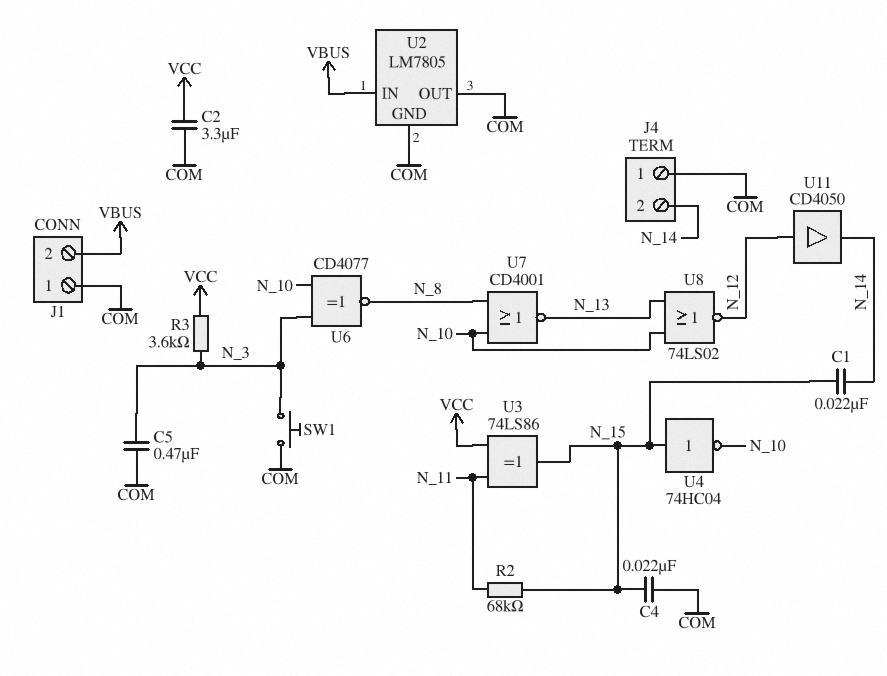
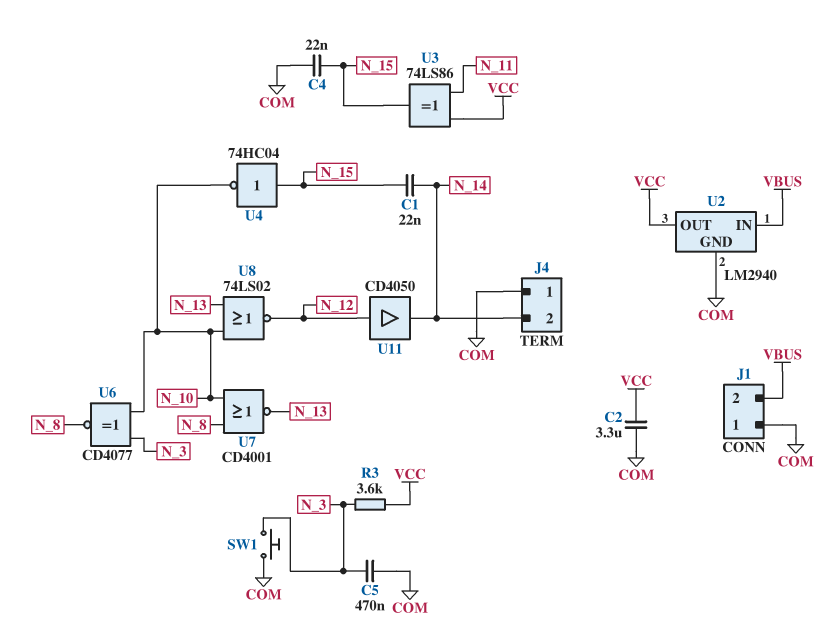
R2: 68k (N_11, N_15) -> none
U2: LM7805 -> LM2940
U2 pin OUT: COM -> VCC

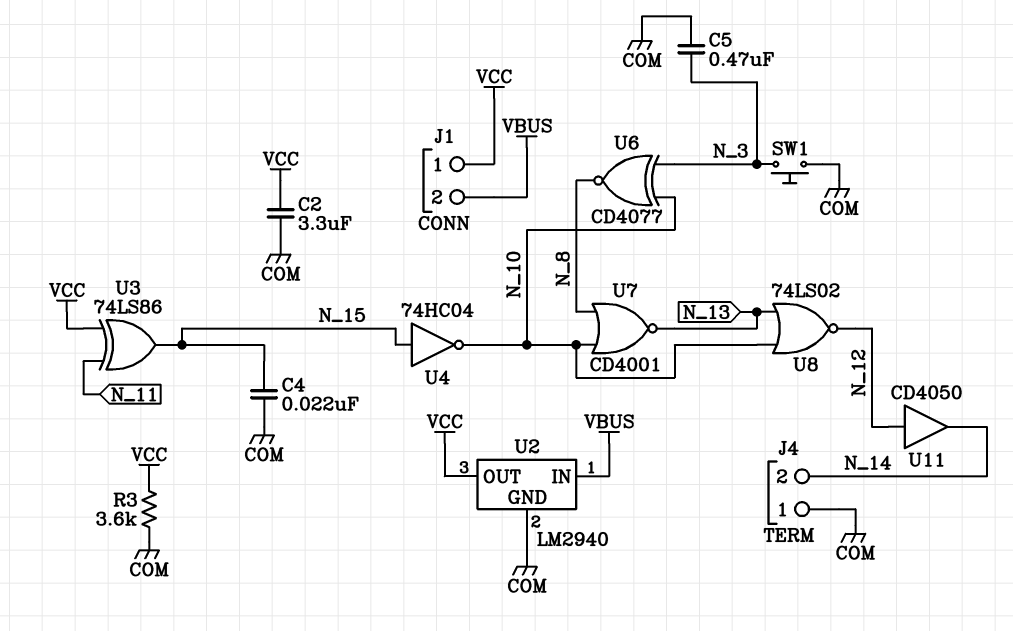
C1: 22nF (N_14, N_15) -> none
J1 pin 1: COM -> VCC
R3: 3.6k (N_3, VCC) -> 3.6k (COM, VCC)

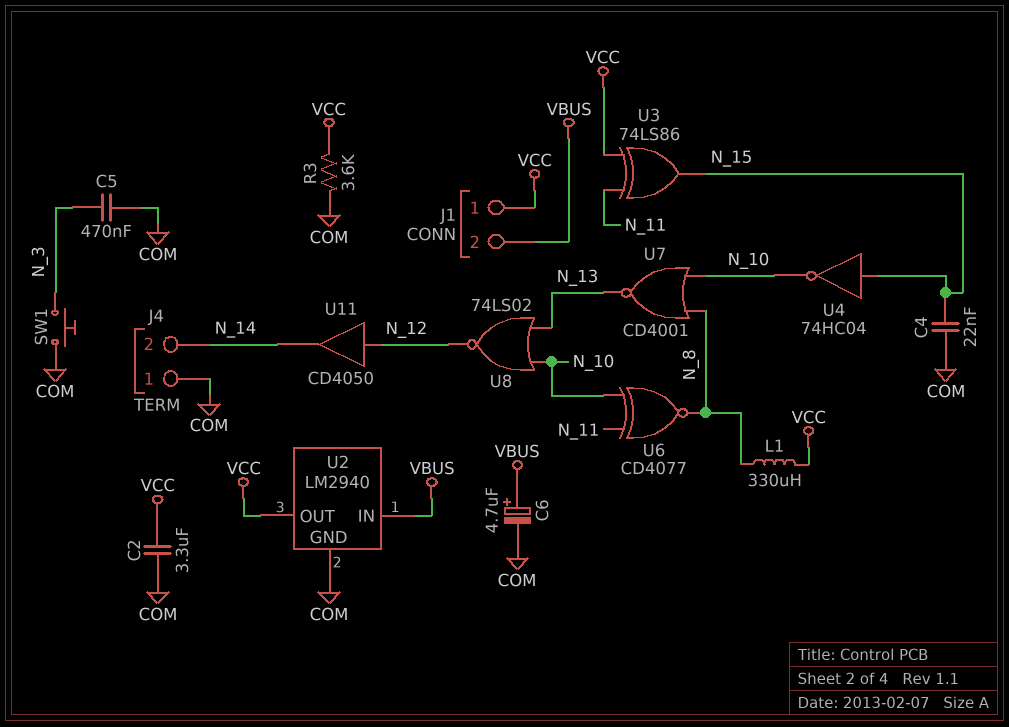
C6: none -> 4.7uF (plus VBUS, minus COM)
L1: none -> 330uH (N_8, VCC)
U6: XNOR CD4077 (in N_3, in N_10, out N_8) -> XNOR CD4077 (in N_10, in N_11, out N_8)

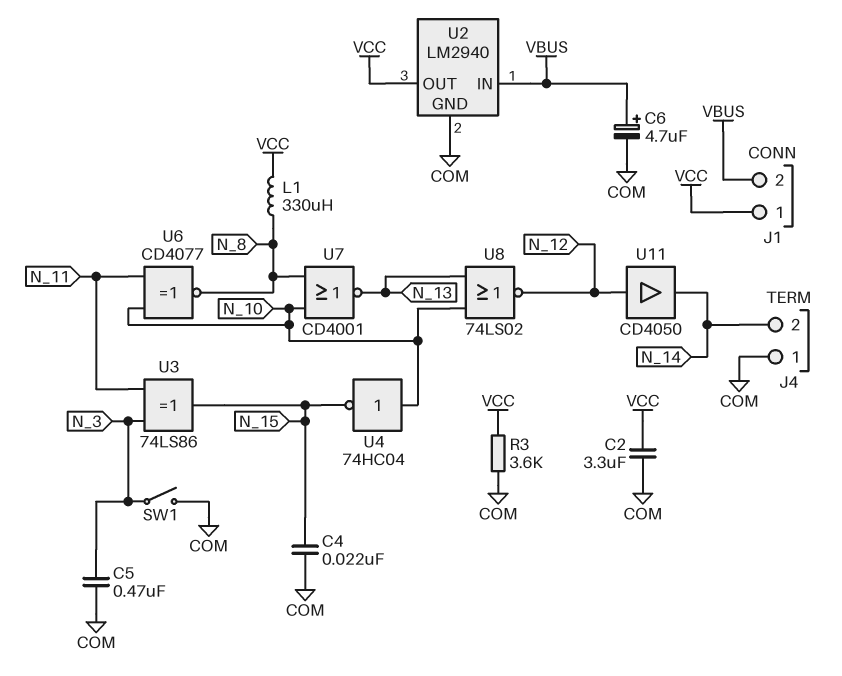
SW1: button (COM, N_3) -> switch (COM, N_3)
U3: XOR 74LS86 (in N_11, in VCC, out N_15) -> XOR 74LS86 (in N_3, in N_11, out N_15)
U4: NOT 74HC04 (in N_15, out N_10) -> NOT 74HC04 (in N_10, out N_15)

